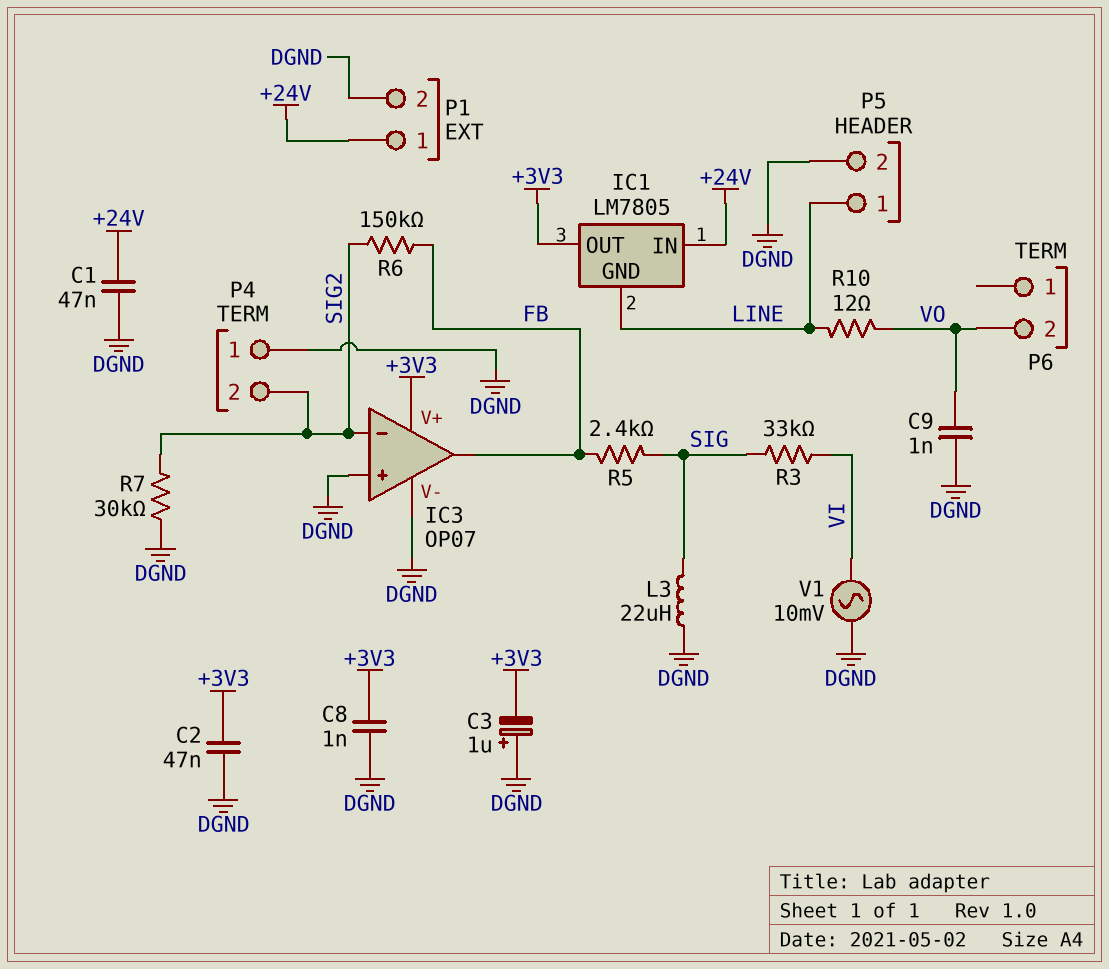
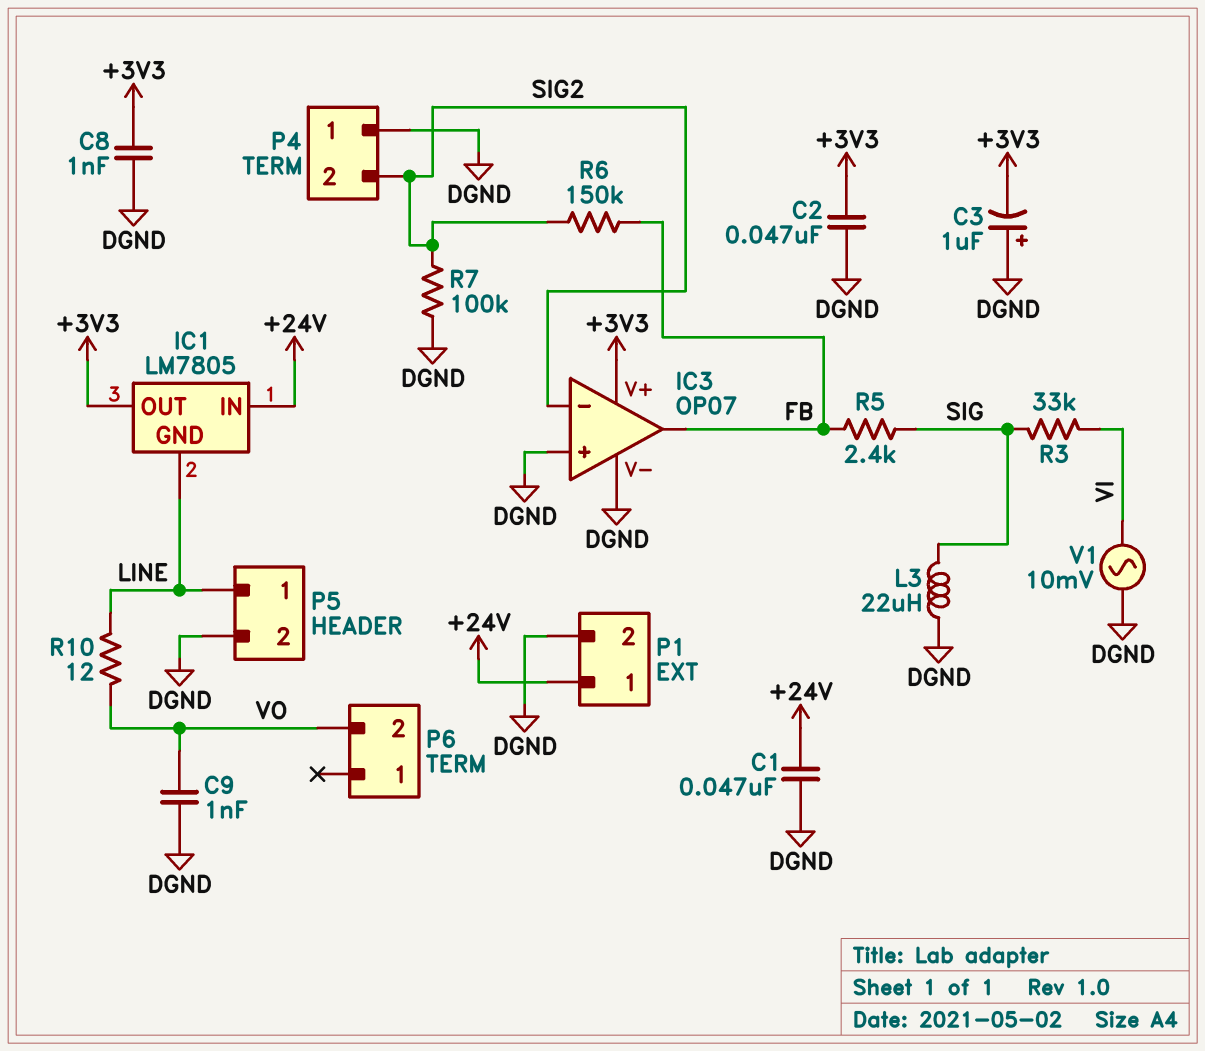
R7: 30k (DGND, SIG2) -> 100k (DGND, SIG2)

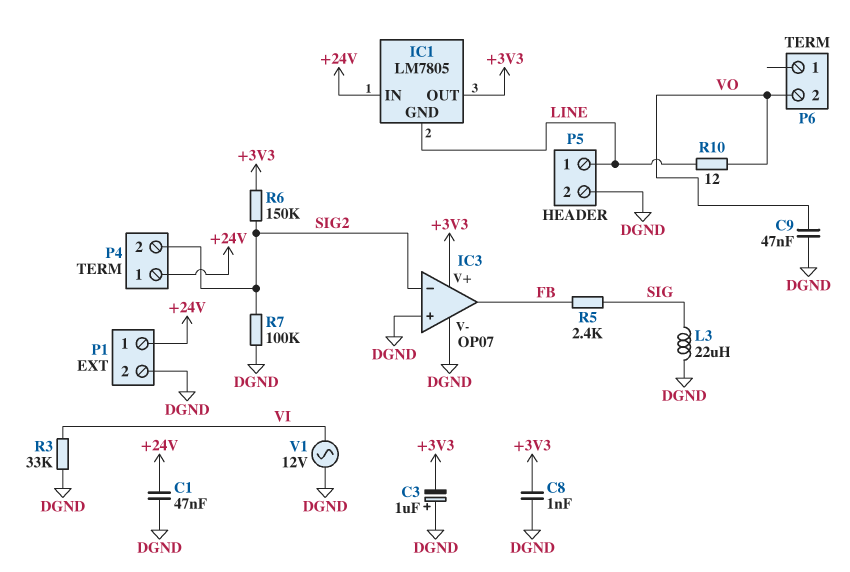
C2: 47nF (+3V3, DGND) -> none
C9: 1nF (DGND, VO) -> 47nF (DGND, VO)
P4 pin 1: DGND -> +24V
R3: 33k (SIG, VI) -> 33k (DGND, VI)
R6: 150k (FB, SIG2) -> 150k (+3V3, SIG2)
V1: AC 10mV (DGND, VI) -> AC 12V (DGND, VI)

